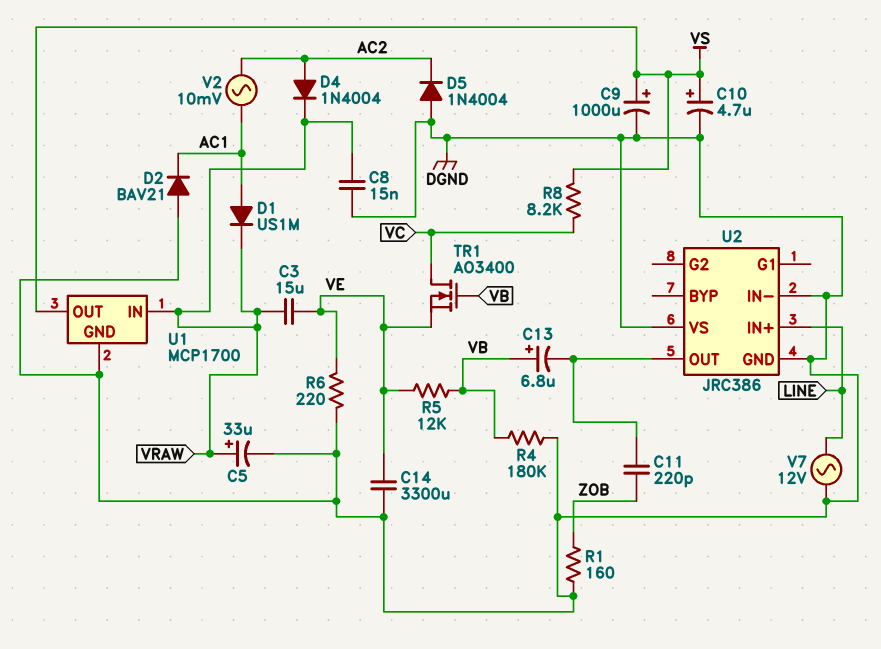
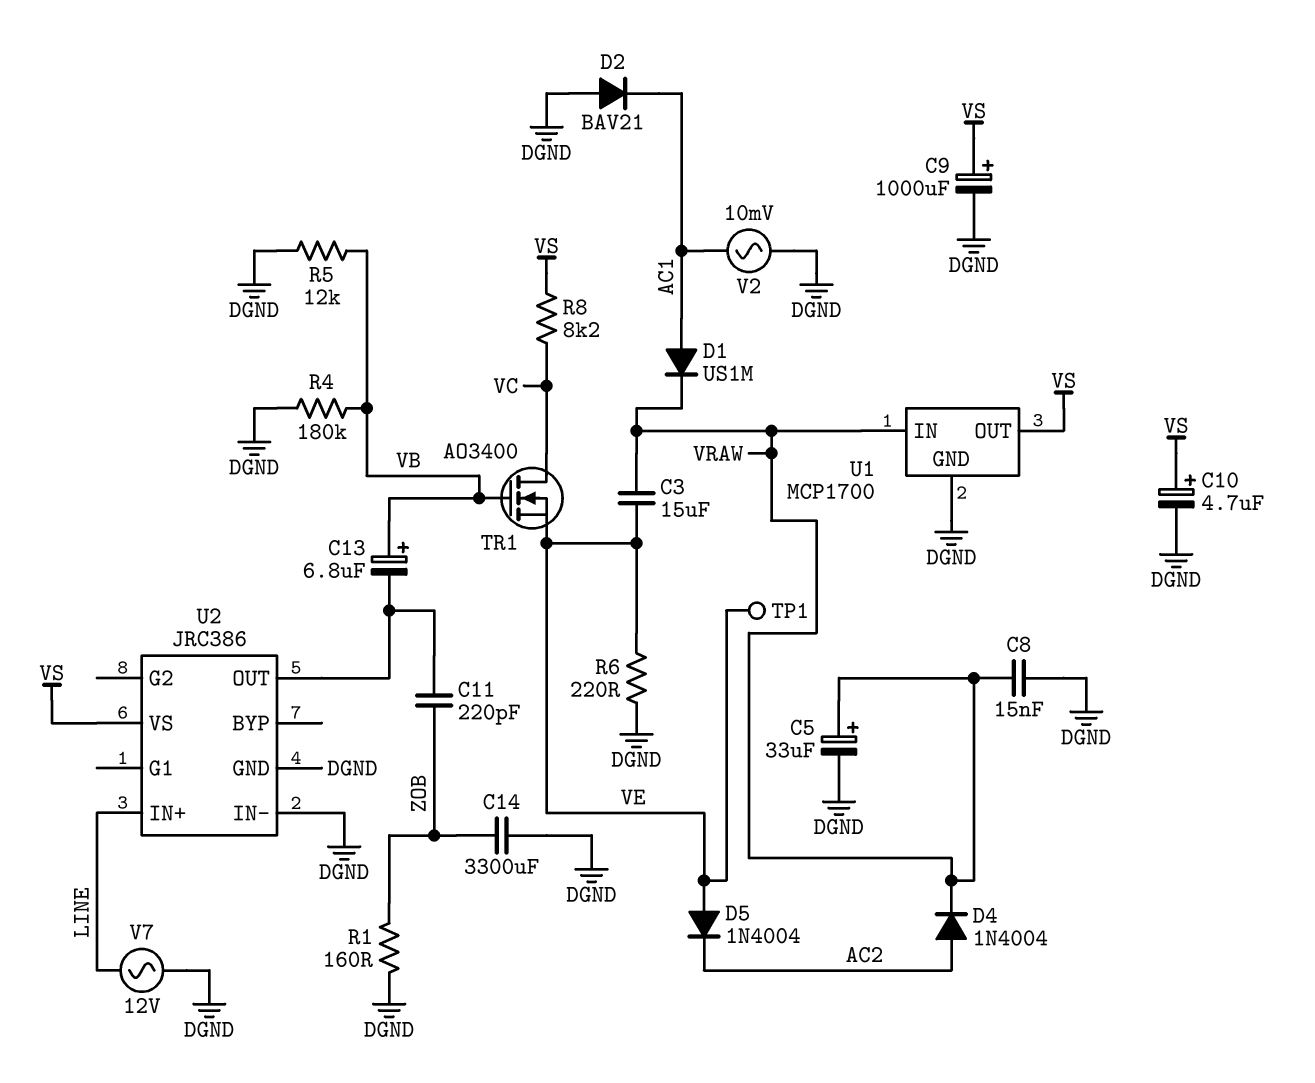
C14: 3300uF (DGND, VE) -> 3300uF (DGND, ZOB)
D5: diode 1N4004 (A DGND, K AC2) -> diode 1N4004 (A VE, K AC2)
R5: 12k (VB, VE) -> 12k (DGND, VB)
TP1: none -> test point (VE)
U2 pin VS: DGND -> VS
V2: AC 10mV (AC1, AC2) -> AC 10mV (AC1, DGND)

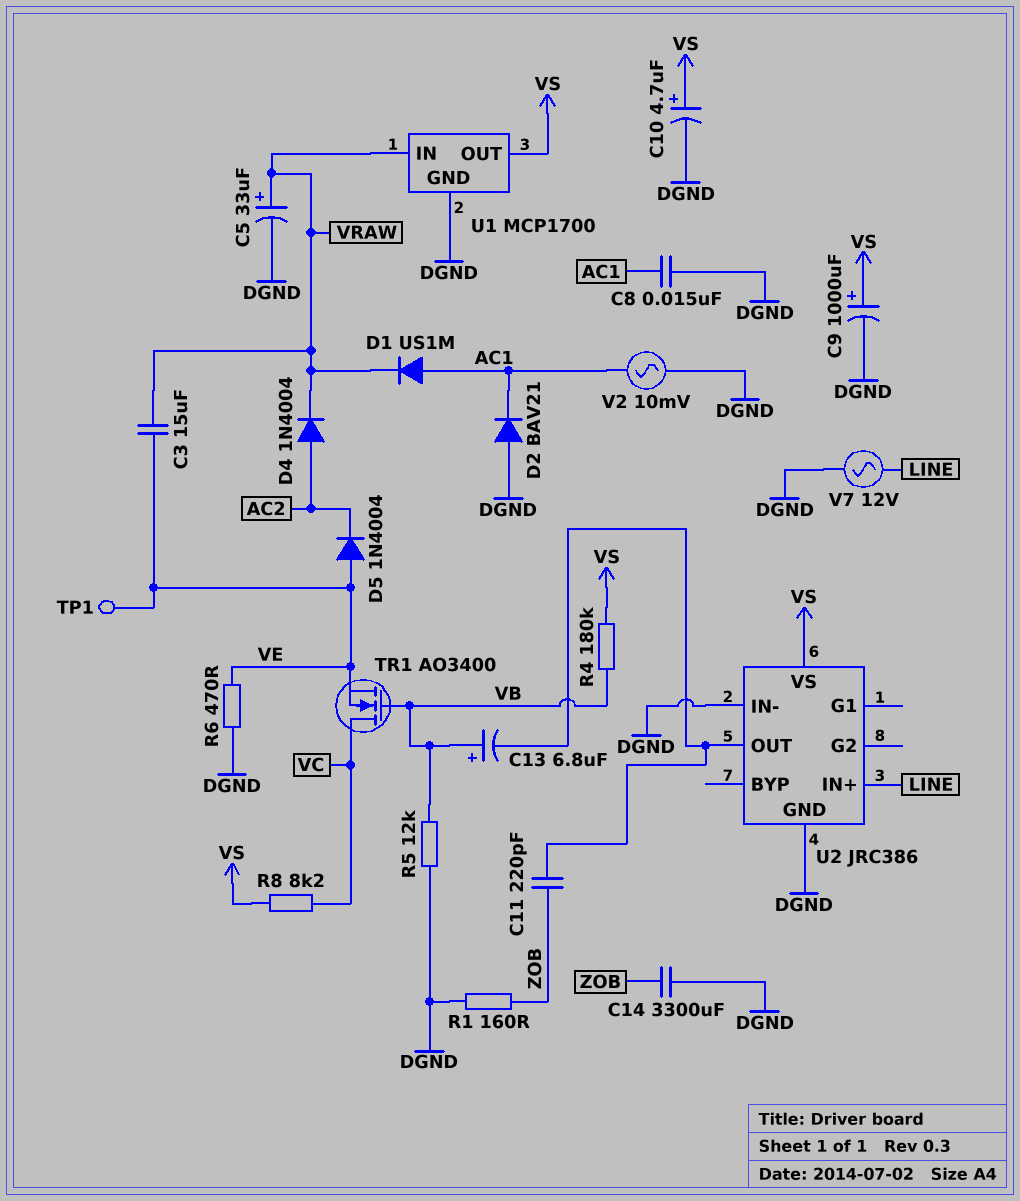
C8: 15nF (DGND, VRAW) -> 15nF (AC1, DGND)
R4: 180k (DGND, VB) -> 180k (VB, VS)
R6: 220 (DGND, VE) -> 470 (DGND, VE)

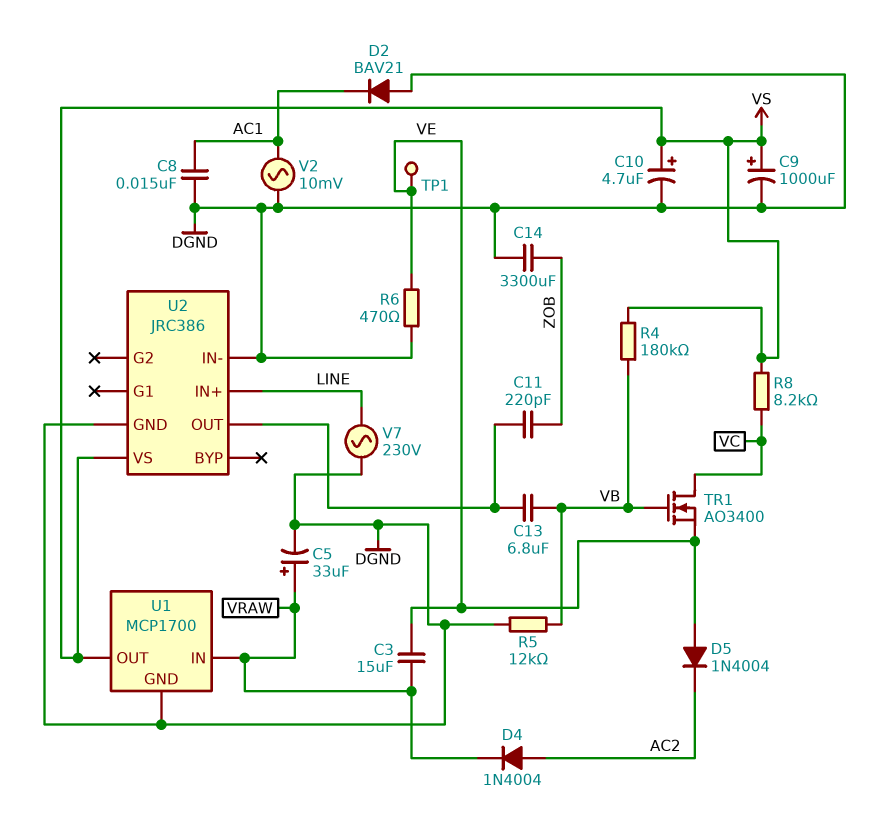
C13: 6.8uF (plus VB, minus U2/OUT) -> 6.8uF (U2/OUT, VB)
D1: diode US1M (A AC1, K VRAW) -> none
R1: 160 (DGND, ZOB) -> none
V7: AC 12V (DGND, LINE) -> AC 230V (DGND, LINE)

